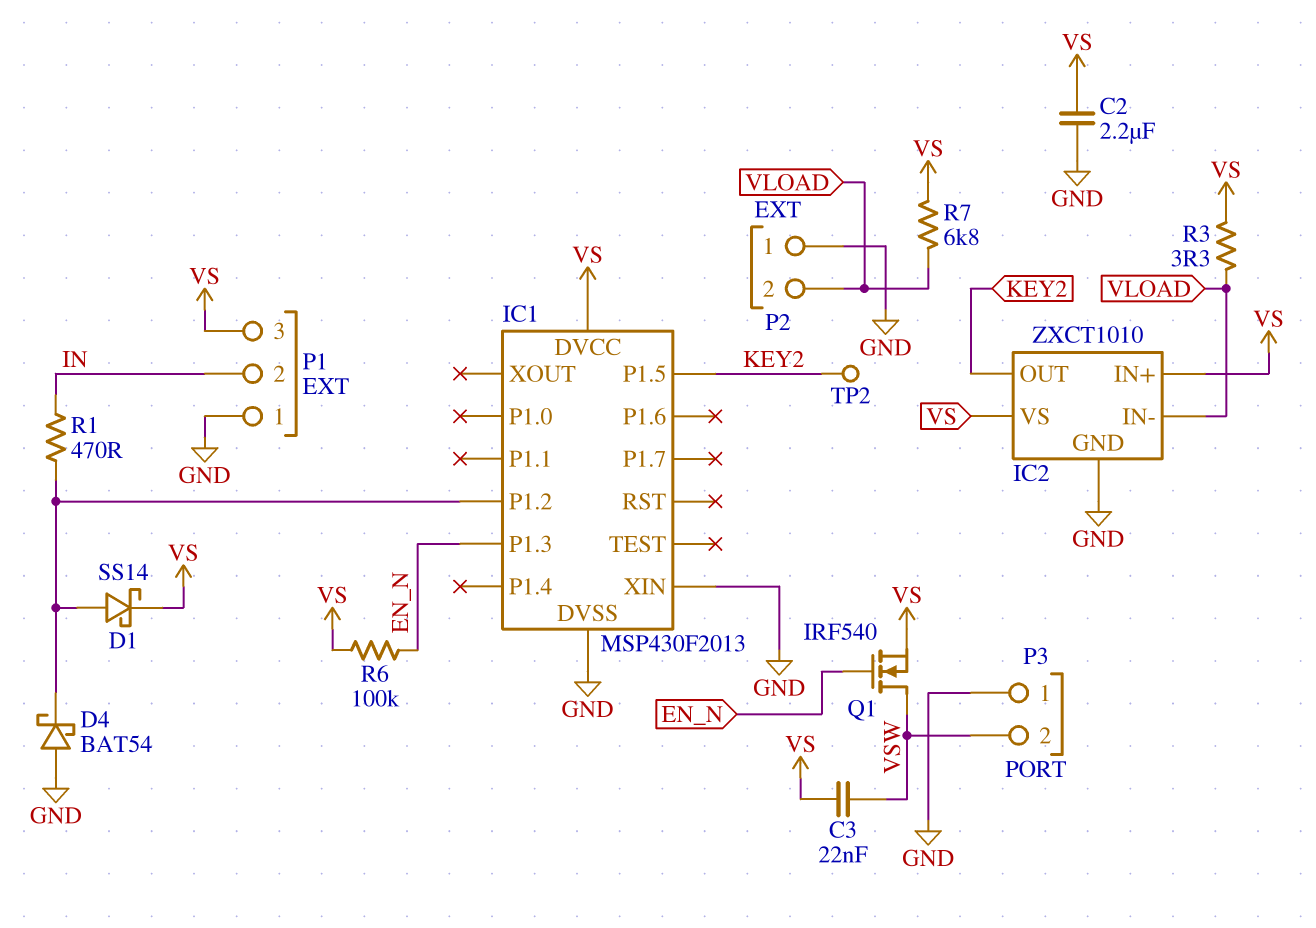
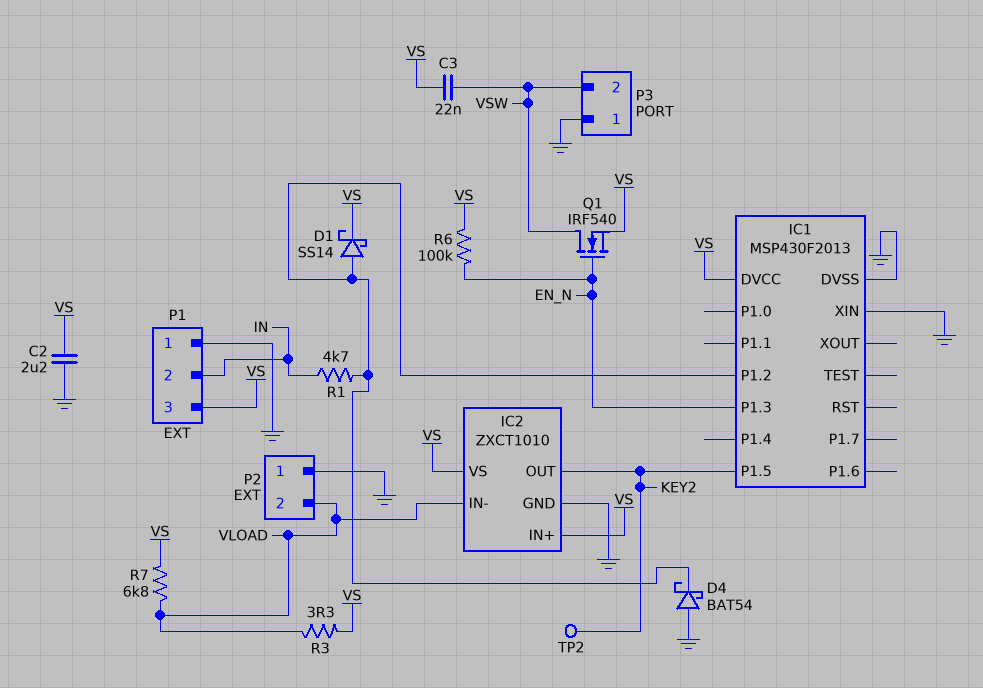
R1: 470 (IC1/P1.2, IN) -> 4.7k (IC1/P1.2, IN)

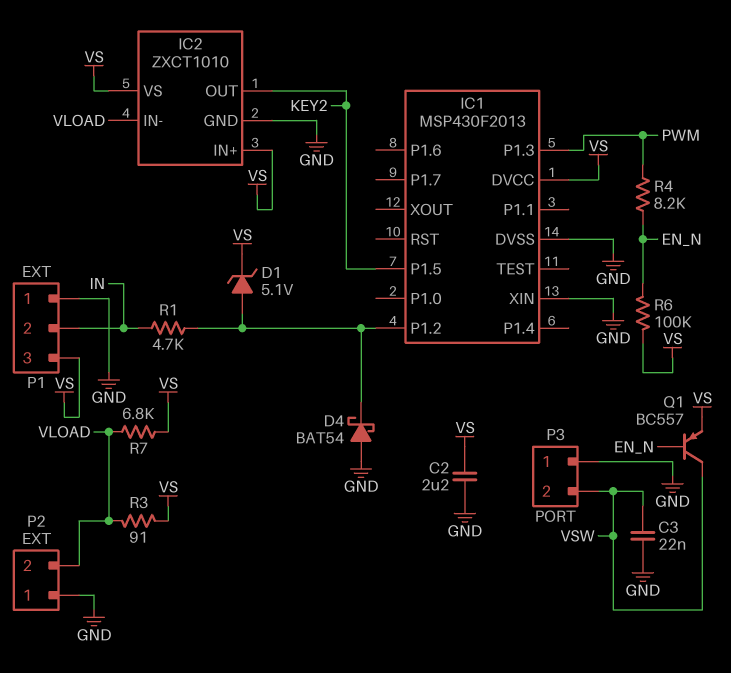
C3: 22nF (VS, VSW) -> 22nF (GND, VSW)
D1: schottky SS14 (A IC1/P1.2, K VS) -> zener 5.1V (A IC1/P1.2, K VS)
IC1 pin P1.3: EN_N -> PWM
Q1: NMOS IRF540 (G EN_N, D VSW, S VS) -> PNP BC557 (B EN_N, C VSW, E VS)
R3: 3.3 (VLOAD, VS) -> 91 (VLOAD, VS)
R4: none -> 8.2k (EN_N, PWM)
TP2: test point (KEY2) -> none

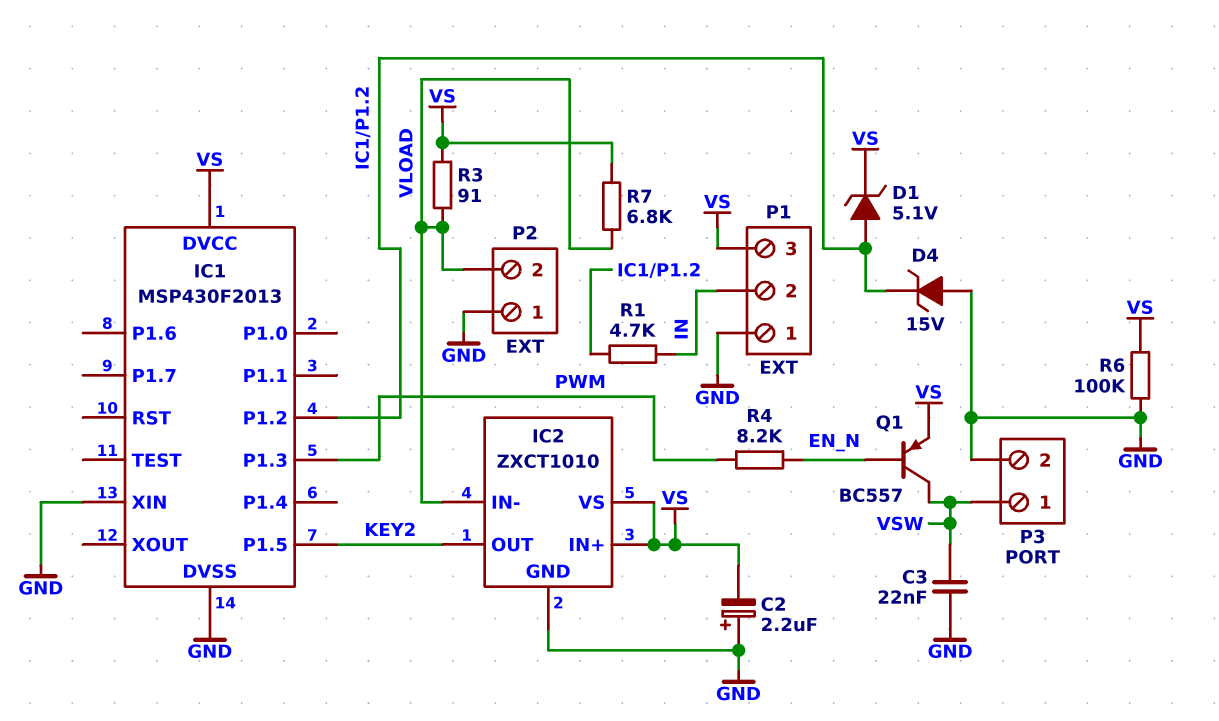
C2: 2.2uF (GND, VS) -> 2.2uF (plus GND, minus VS)
D4: schottky BAT54 (A GND, K IC1/P1.2) -> zener 15V (A GND, K IC1/P1.2)
P3 pin 1: GND -> VSW
P3 pin 2: VSW -> GND
R6: 100k (EN_N, VS) -> 100k (GND, VS)

